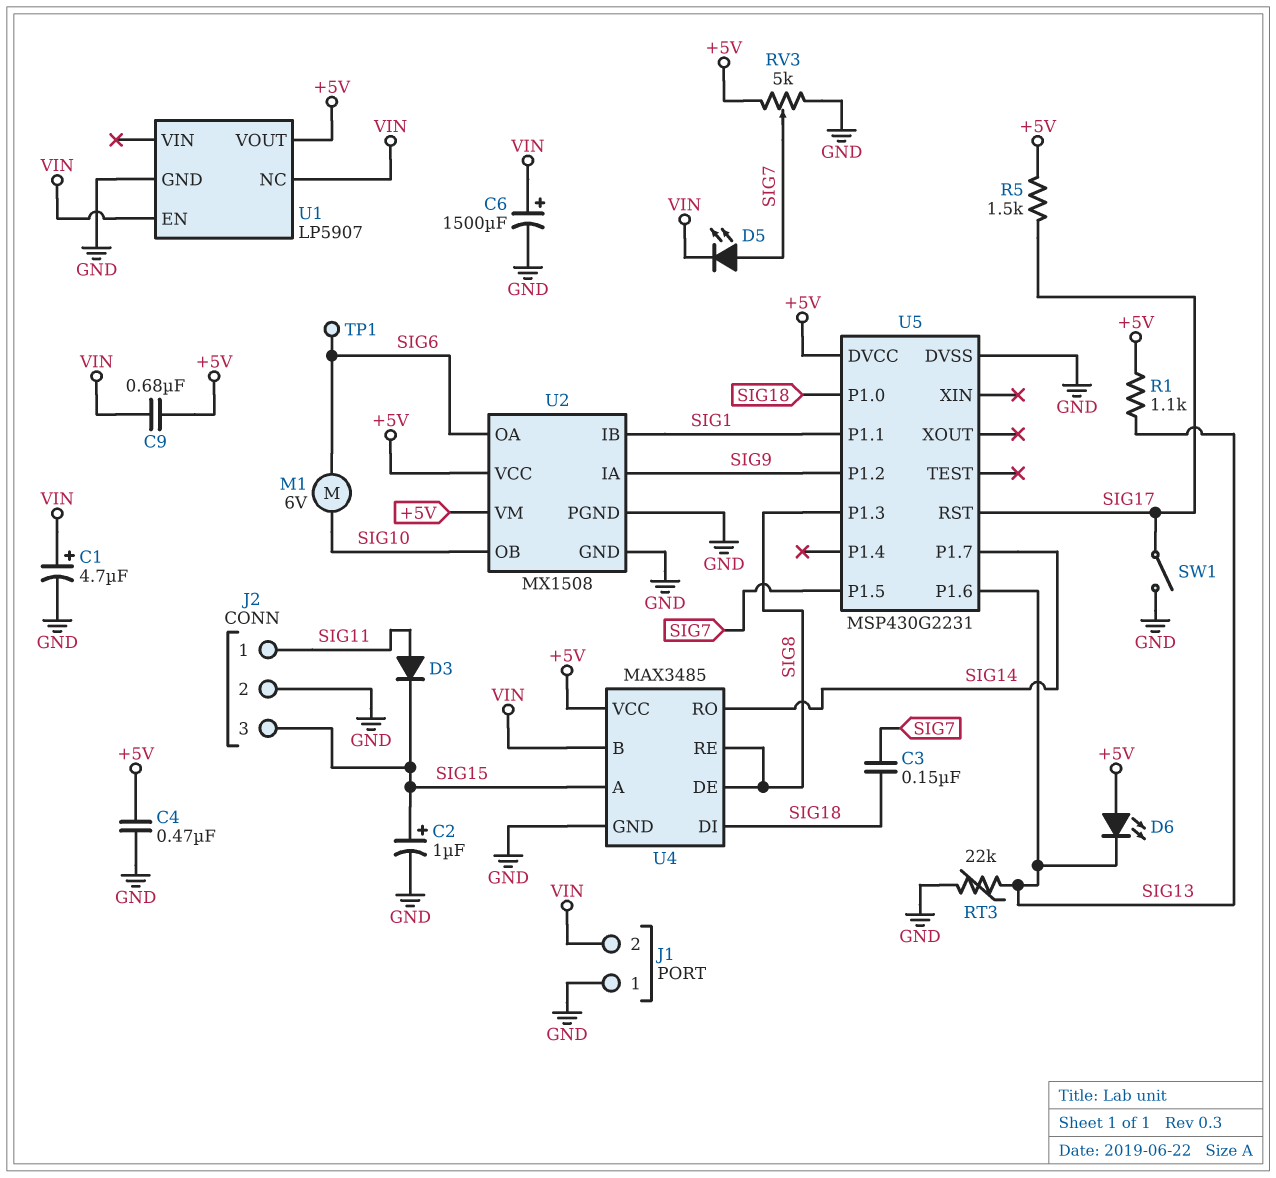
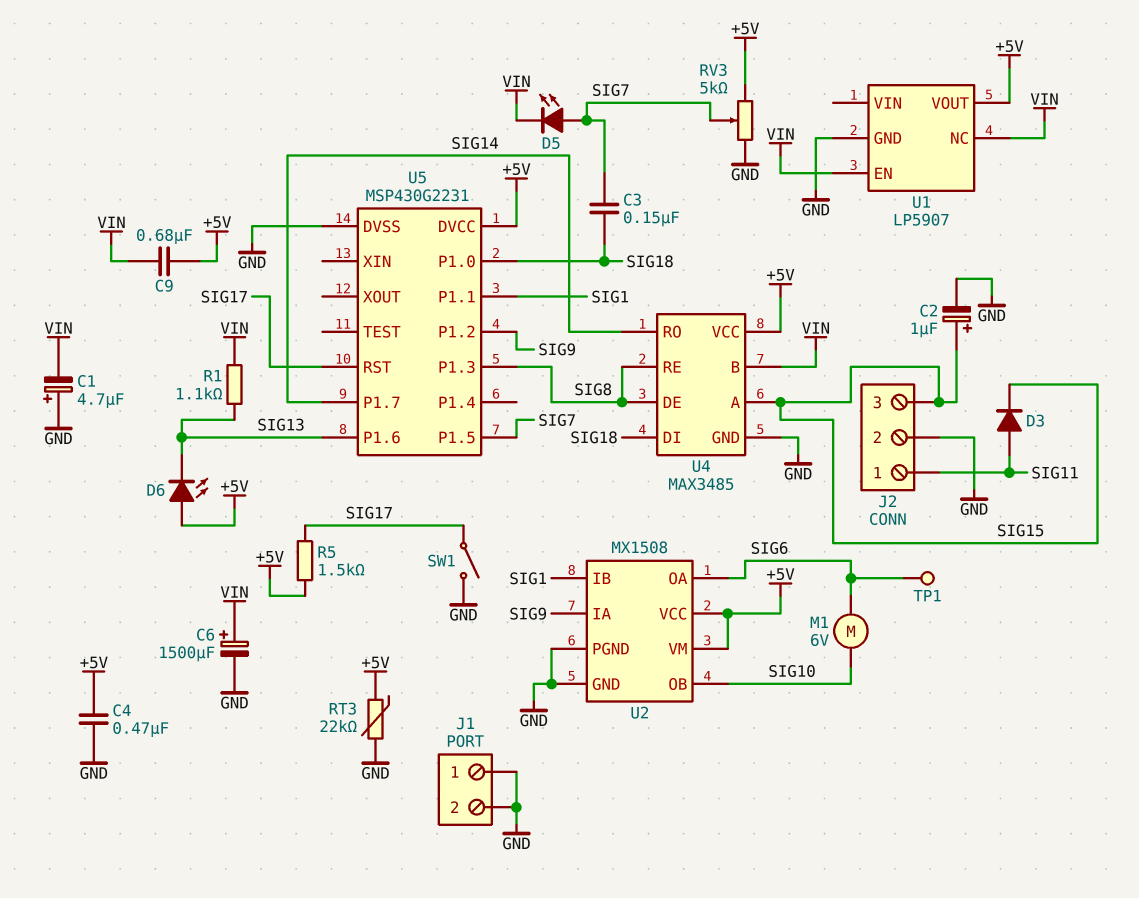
C1: 4.7uF (plus VIN, minus GND) -> 4.7uF (plus GND, minus VIN)
J1 pin 2: VIN -> GND
R1: 1.1k (+5V, SIG13) -> 1.1k (SIG13, VIN)
RT3: 22k (GND, SIG13) -> 22k (+5V, GND)

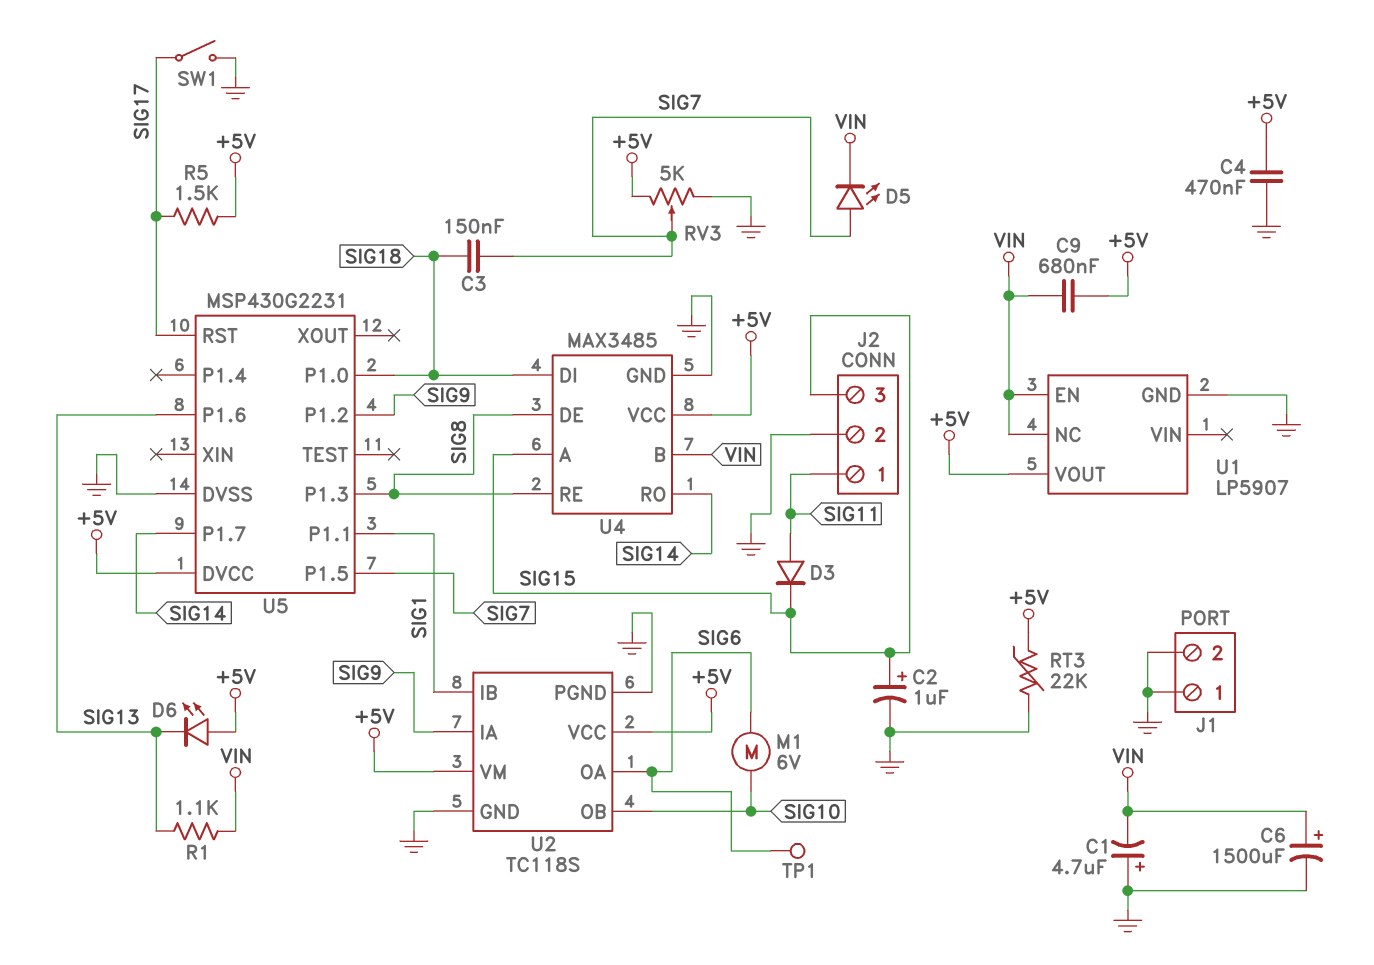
U2: MX1508 -> TC118S

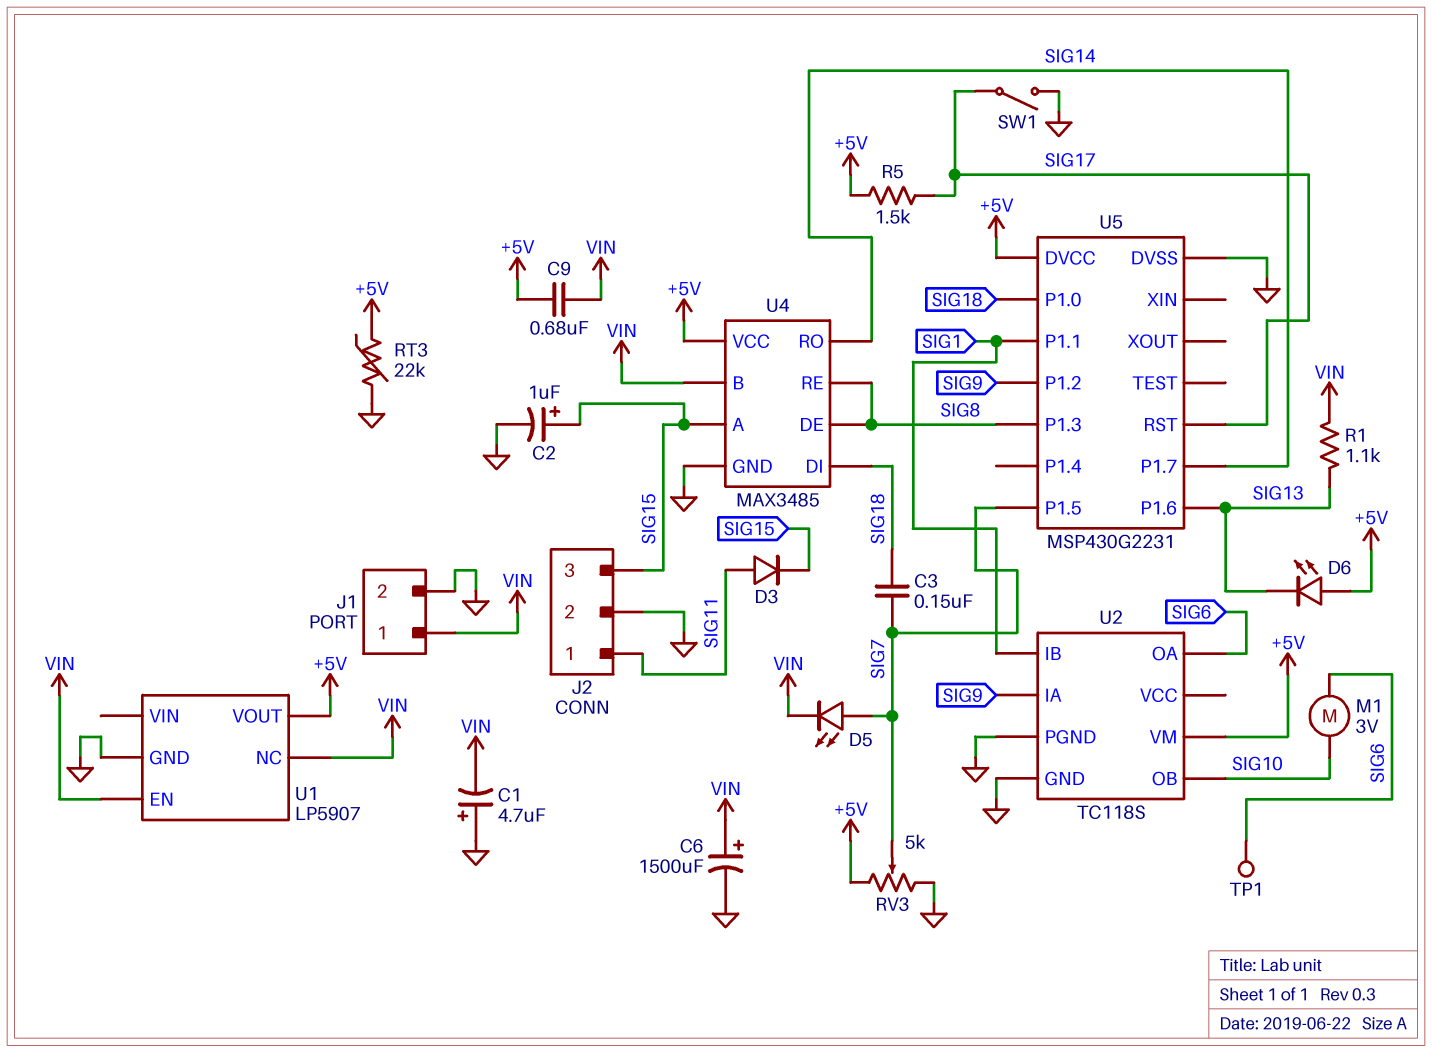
C4: 470nF (+5V, GND) -> none
J1 pin 1: GND -> VIN
M1: motor 6V (SIG6, SIG10) -> motor 3V (SIG6, SIG10)
U2 pin VCC: +5V -> none

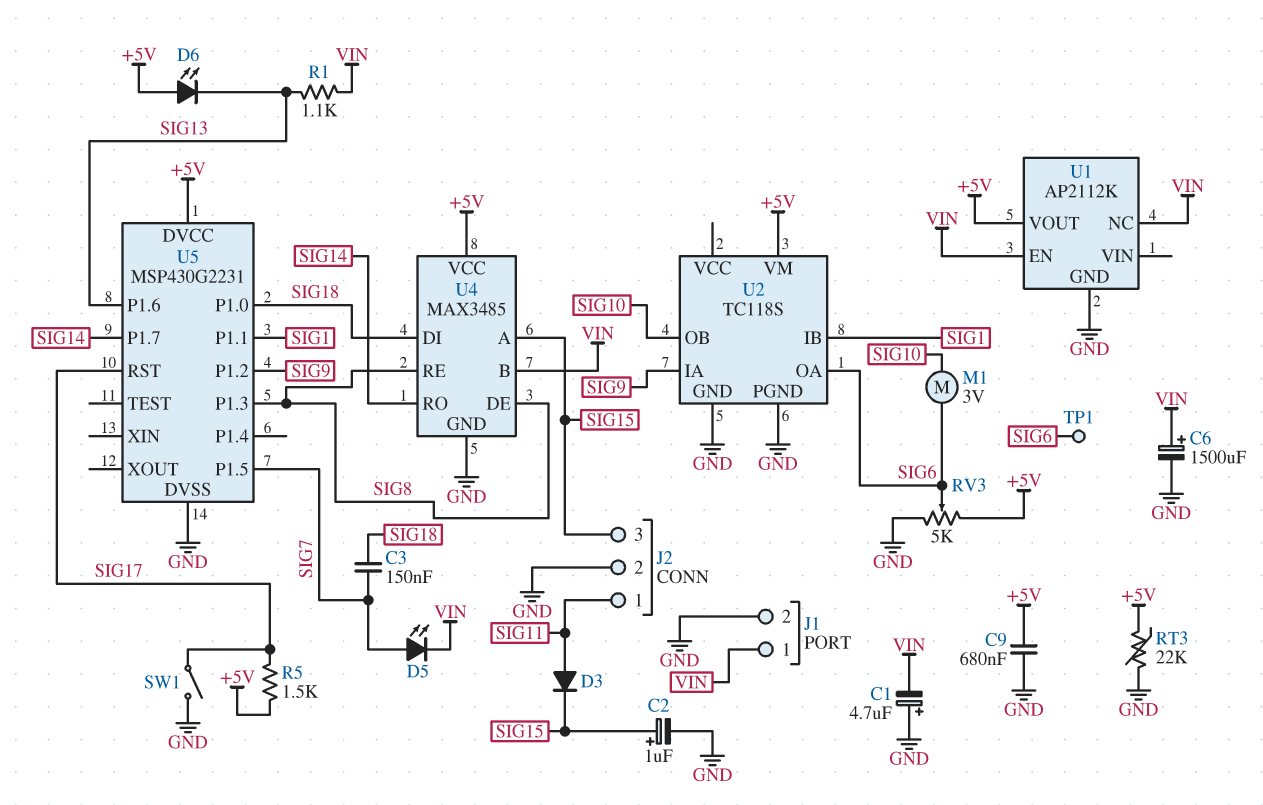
C9: 680nF (+5V, VIN) -> 680nF (+5V, GND)
RV3: 5k (+5V, GND, wiper SIG7) -> 5k (+5V, GND, wiper SIG6)
U1: LP5907 -> AP2112K

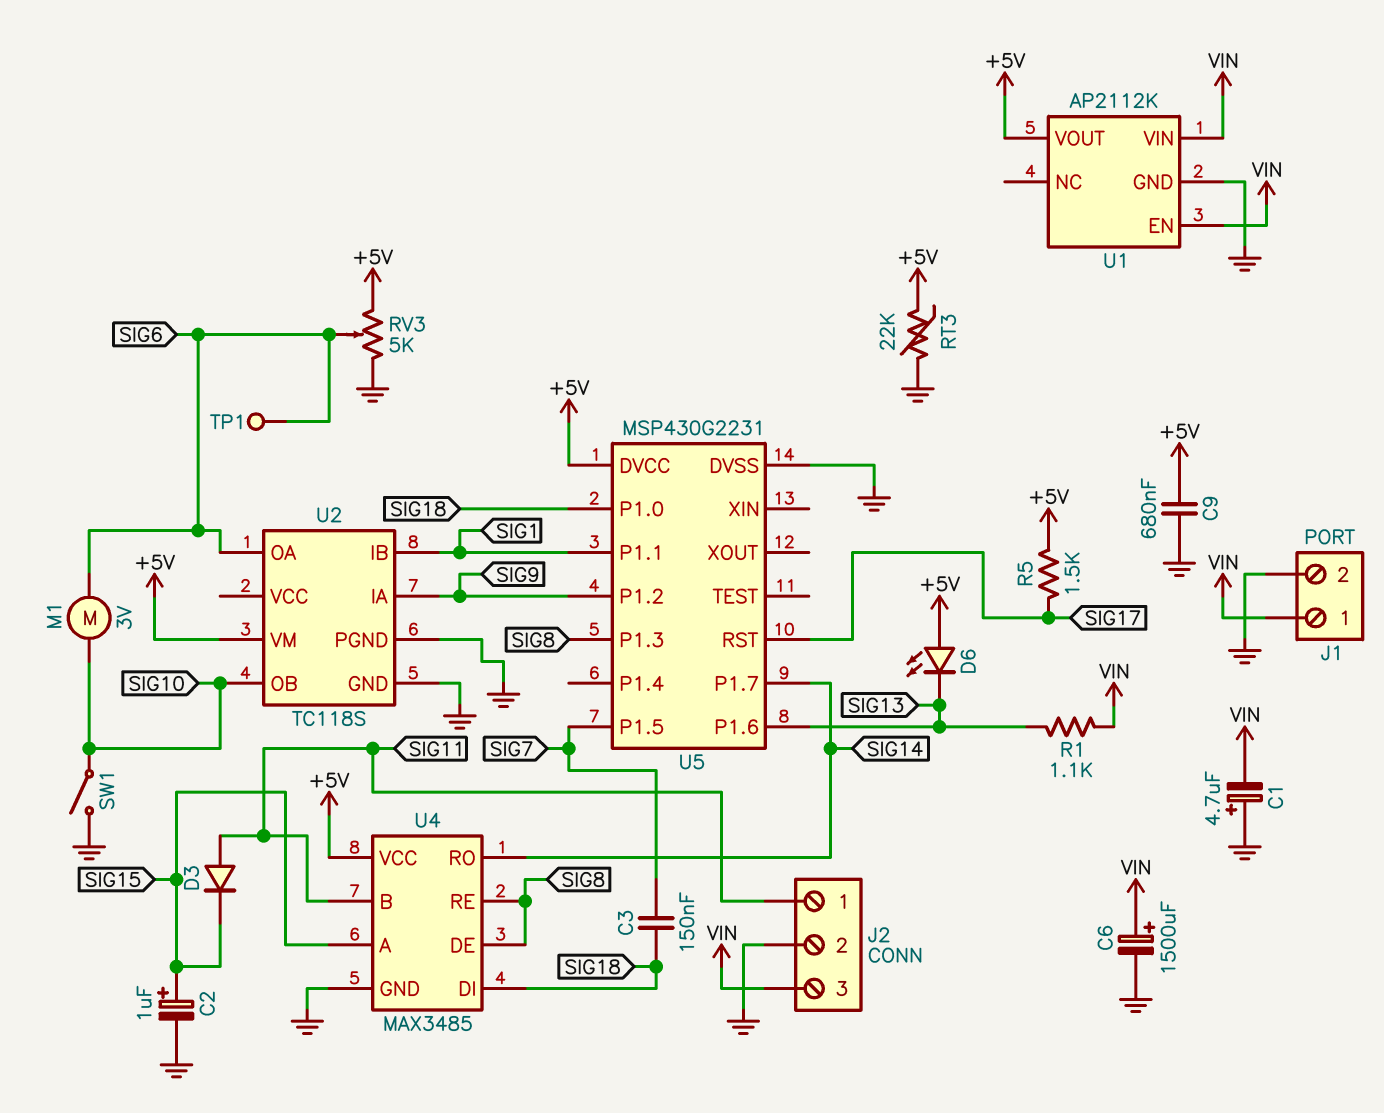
D5: LED (A SIG7, K VIN) -> none
J2 pin 3: SIG15 -> VIN
SW1: switch (GND, SIG17) -> switch (GND, SIG10)
U1 pin NC: VIN -> none
U1 pin VIN: none -> VIN
U4 pin B: VIN -> SIG11

